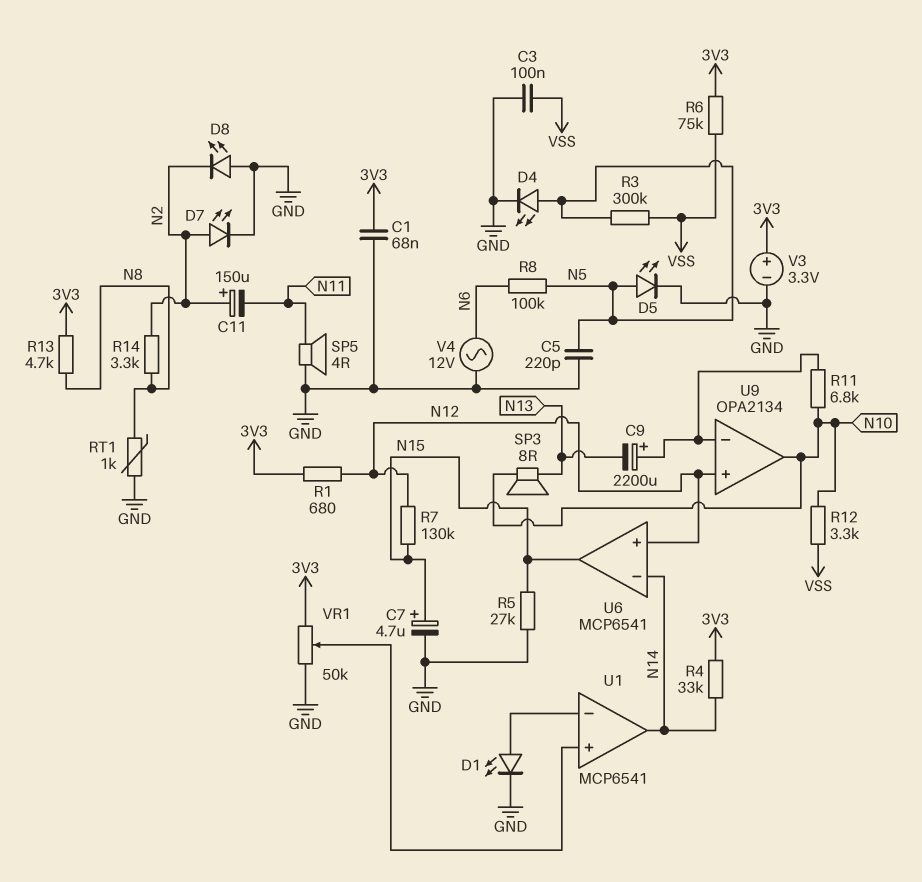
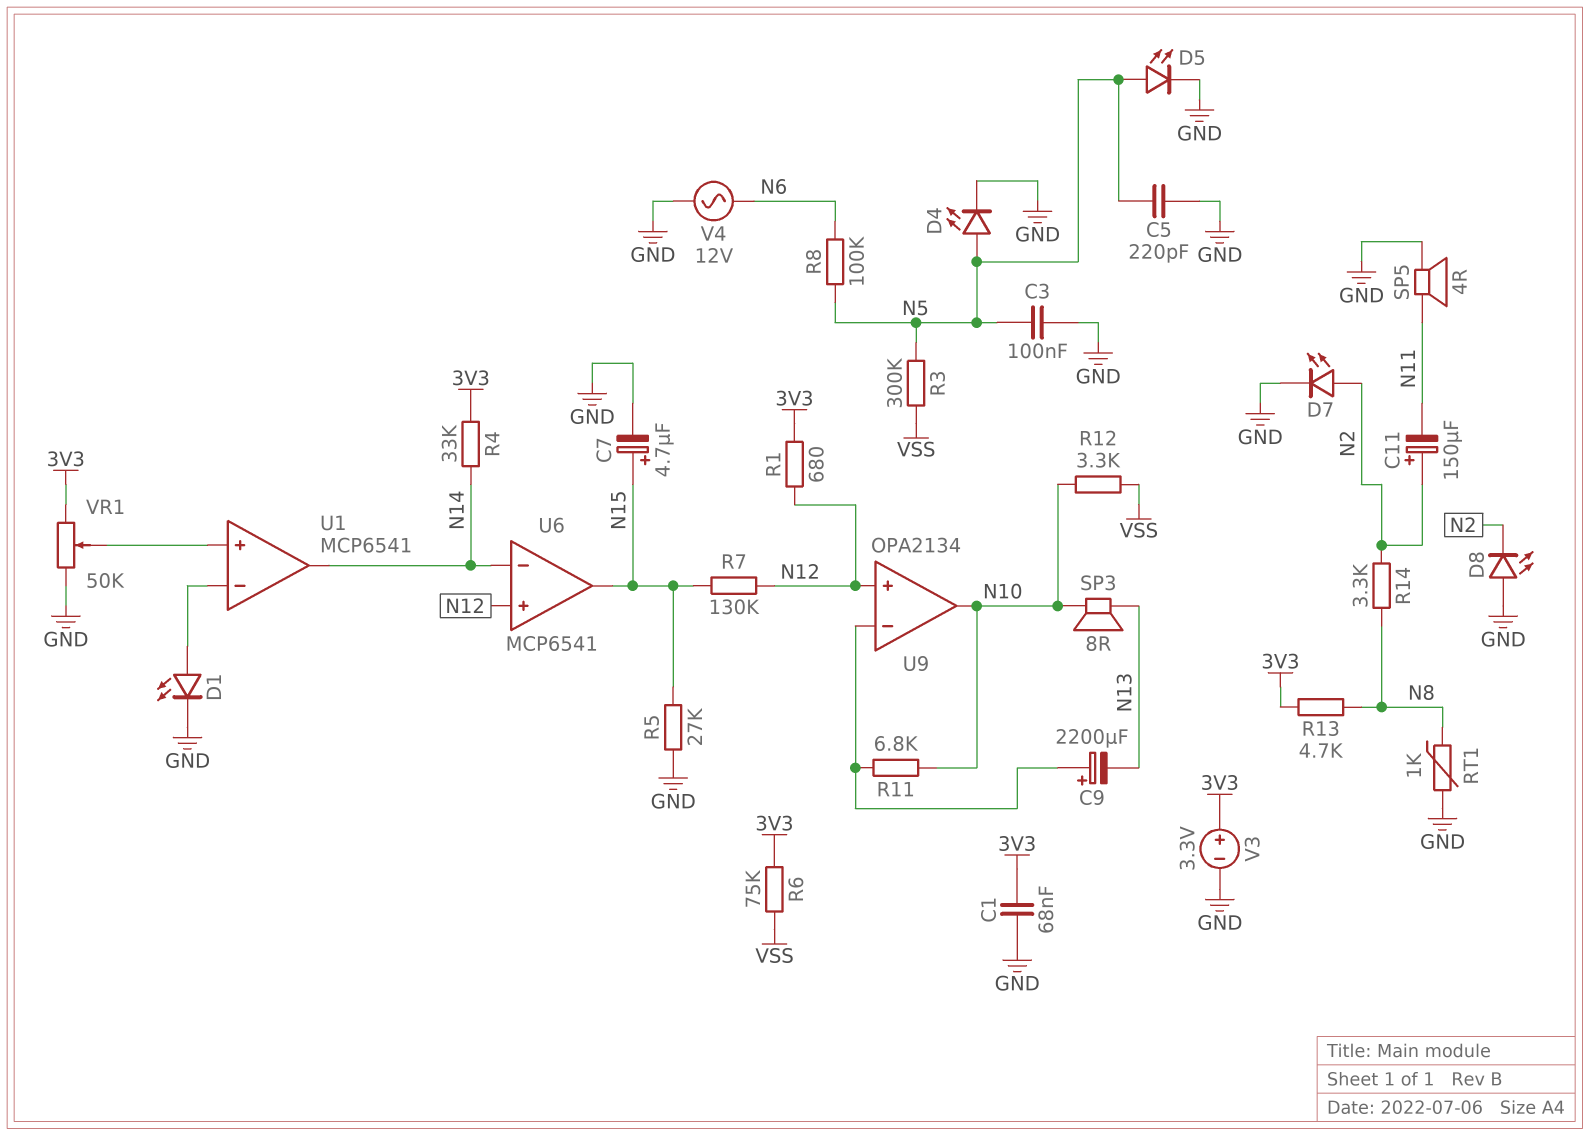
C3: 100nF (GND, VSS) -> 100nF (GND, N5)

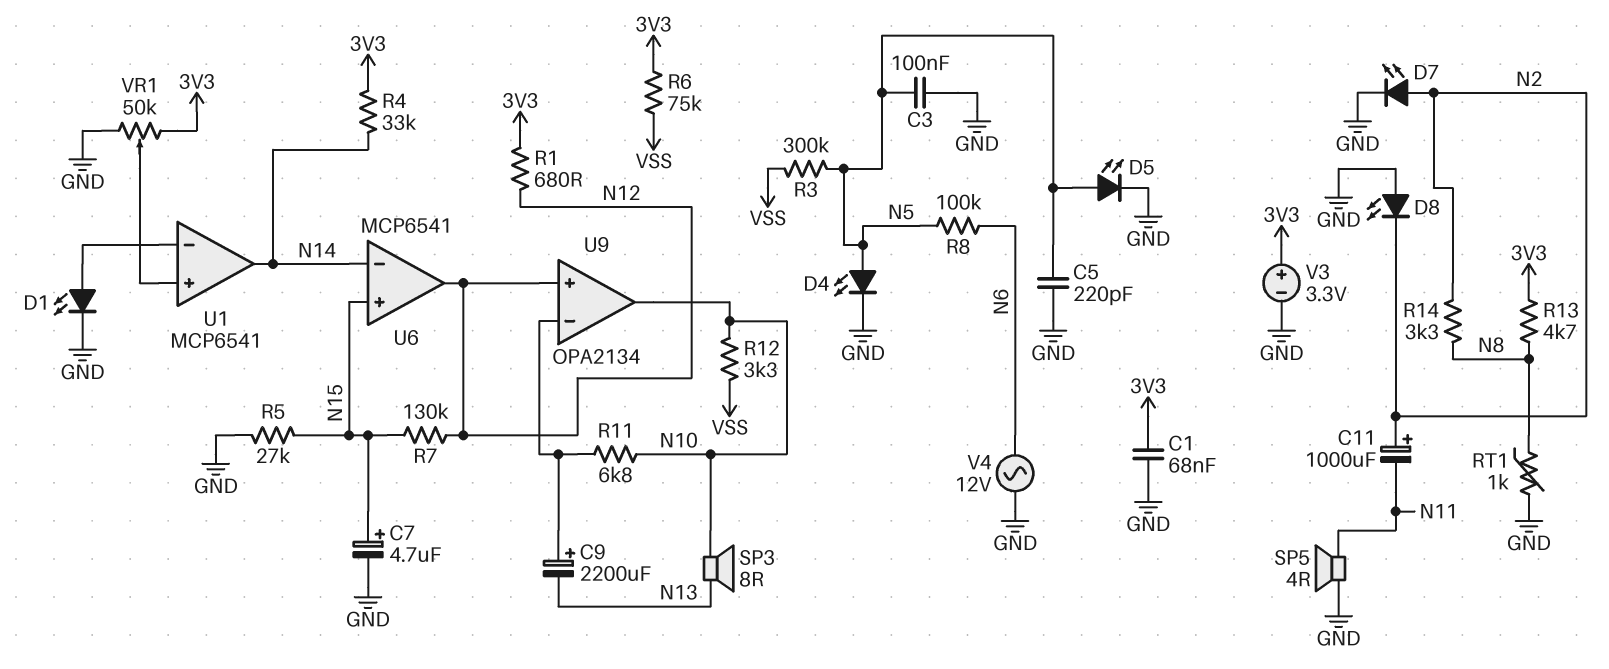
C11: 150uF (plus N2, minus N11) -> 1000uF (plus N2, minus N11)
U6 pin in+: N12 -> N15
U6 pin out: N15 -> N12

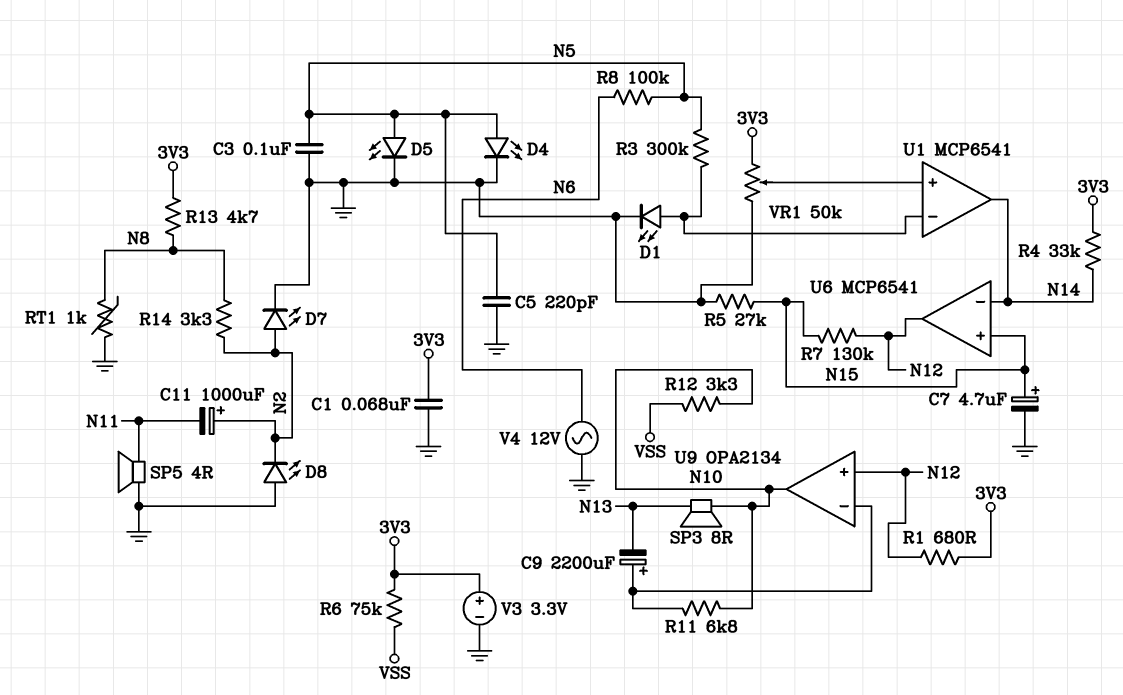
R3: 300k (N5, VSS) -> 300k (N5, U1/in-)

